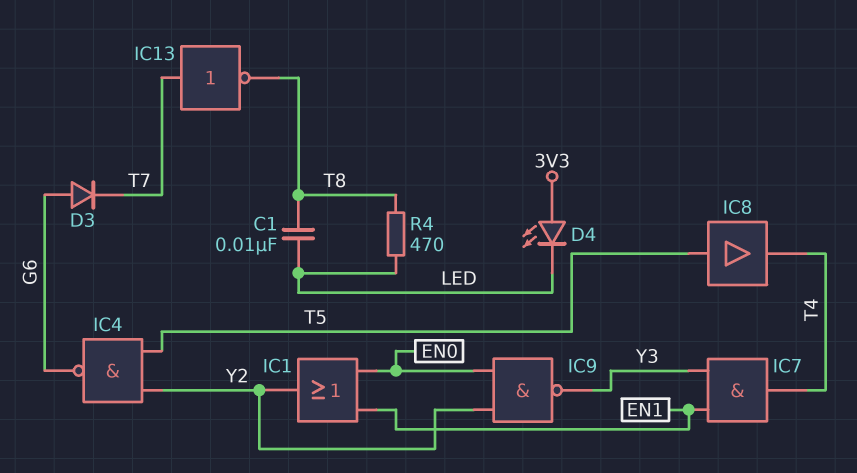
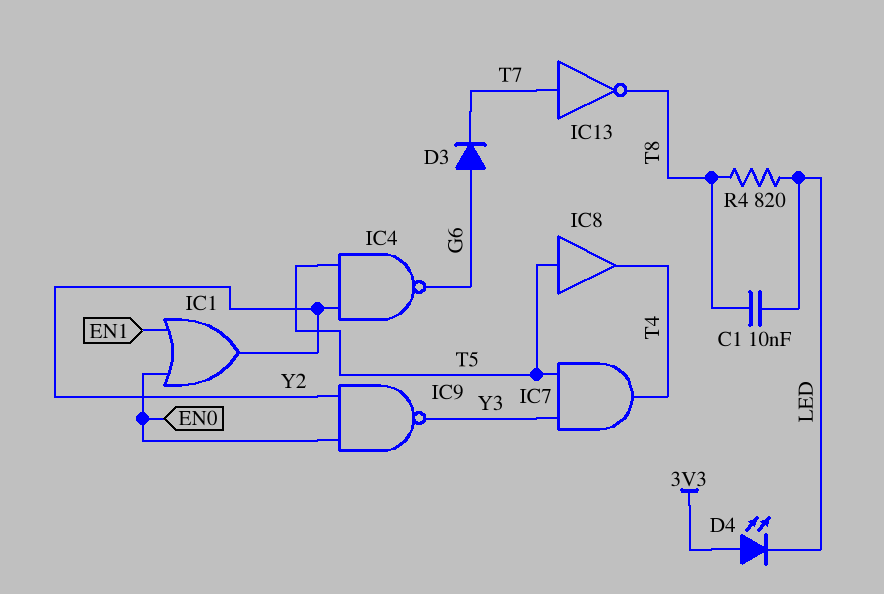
IC7: AND (in EN1, in Y3, out T4) -> AND (in T5, in Y3, out T4)
R4: 470 (LED, T8) -> 820 (LED, T8)

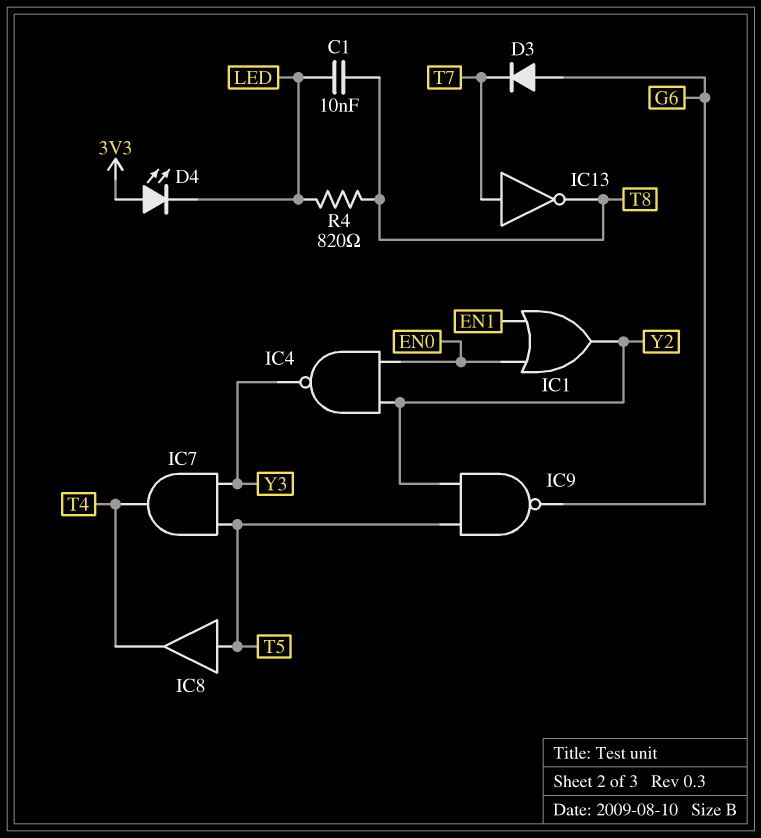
IC4: NAND (in T5, in Y2, out G6) -> NAND (in EN0, in Y2, out Y3)
IC9: NAND (in EN0, in Y2, out Y3) -> NAND (in T5, in Y2, out G6)

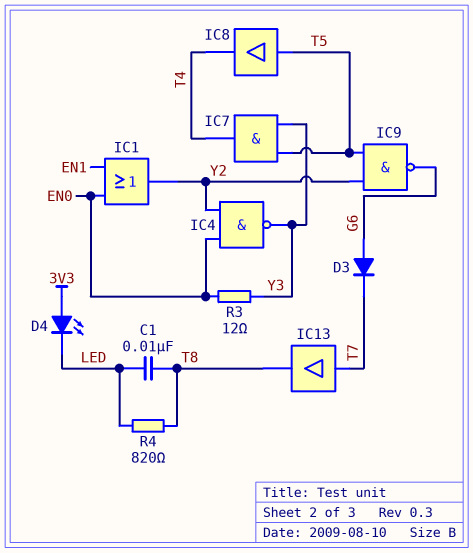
IC13: NOT (in T7, out T8) -> buffer (in T7, out T8)
R3: none -> 12 (EN0, Y3)

